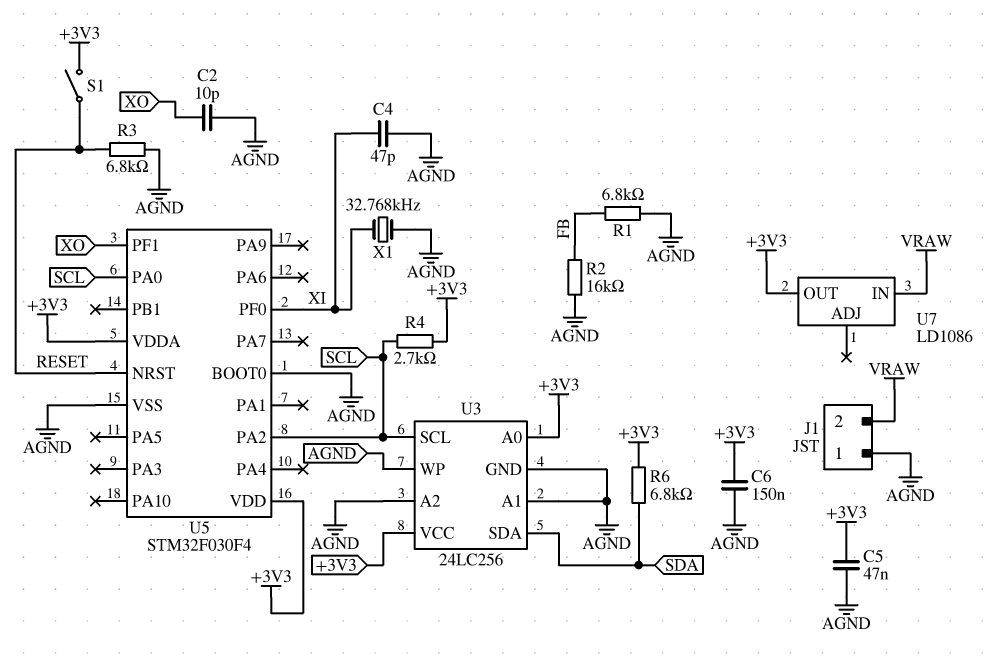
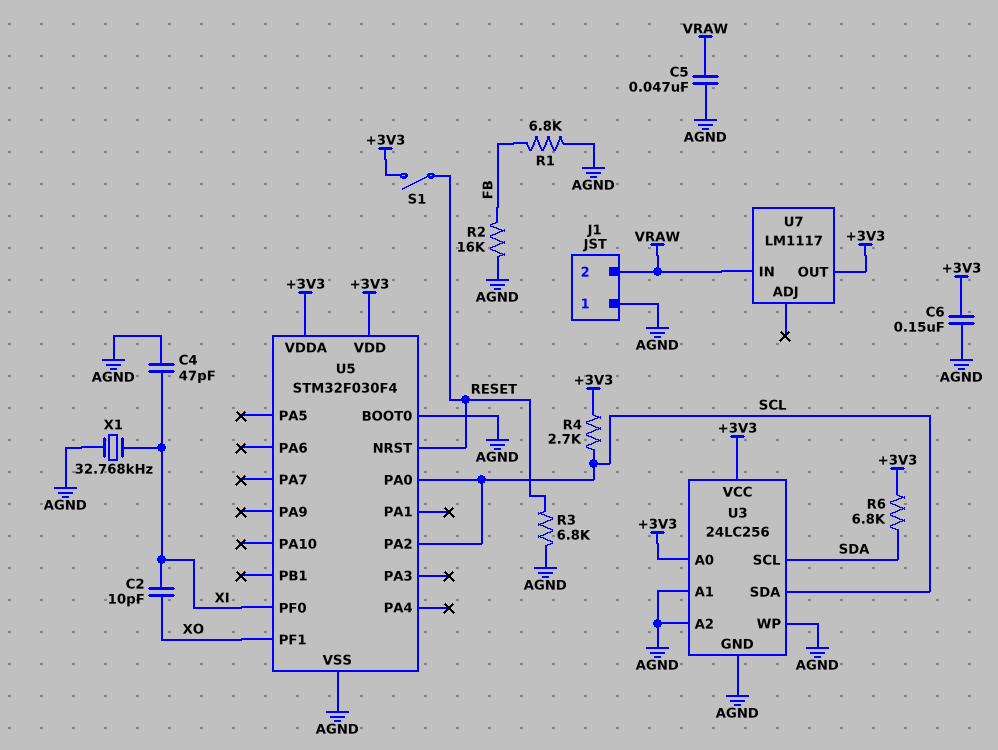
C2: 10pF (AGND, XO) -> 10pF (XI, XO)
C5: 47nF (+3V3, AGND) -> 47nF (AGND, VRAW)
U3 pin SCL: SCL -> SDA
U3 pin SDA: SDA -> SCL
U7: LD1086 -> LM1117

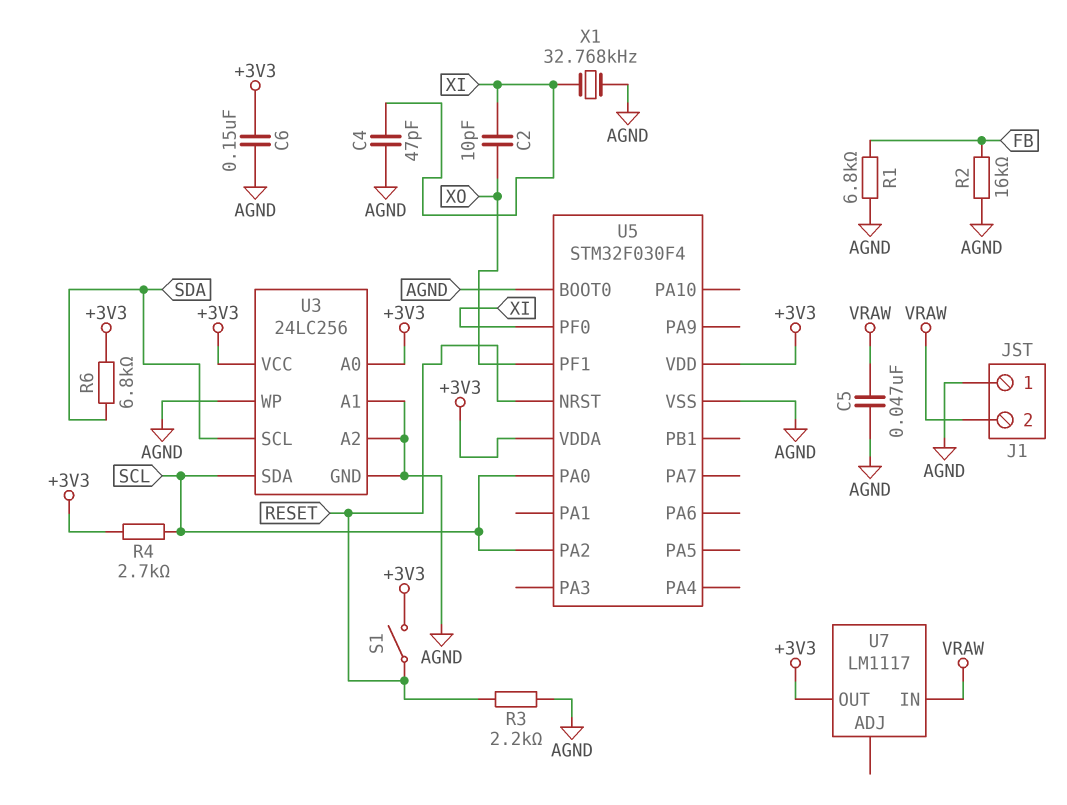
R3: 6.8k (AGND, RESET) -> 2.2k (AGND, RESET)

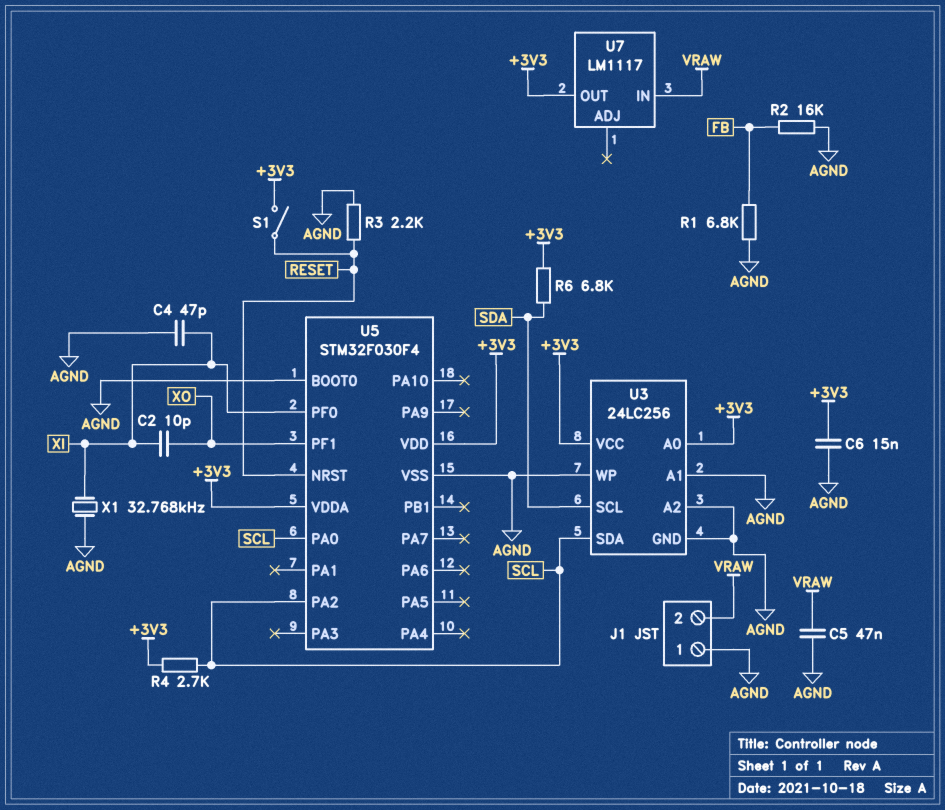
C6: 150nF (+3V3, AGND) -> 15nF (+3V3, AGND)

